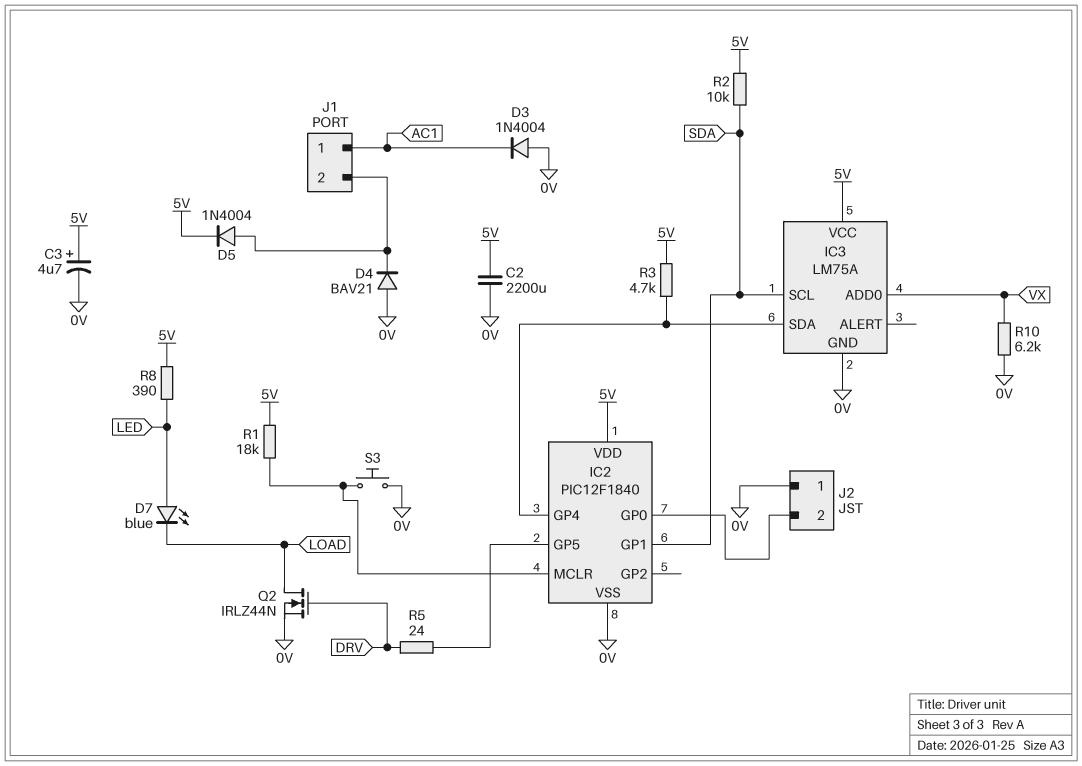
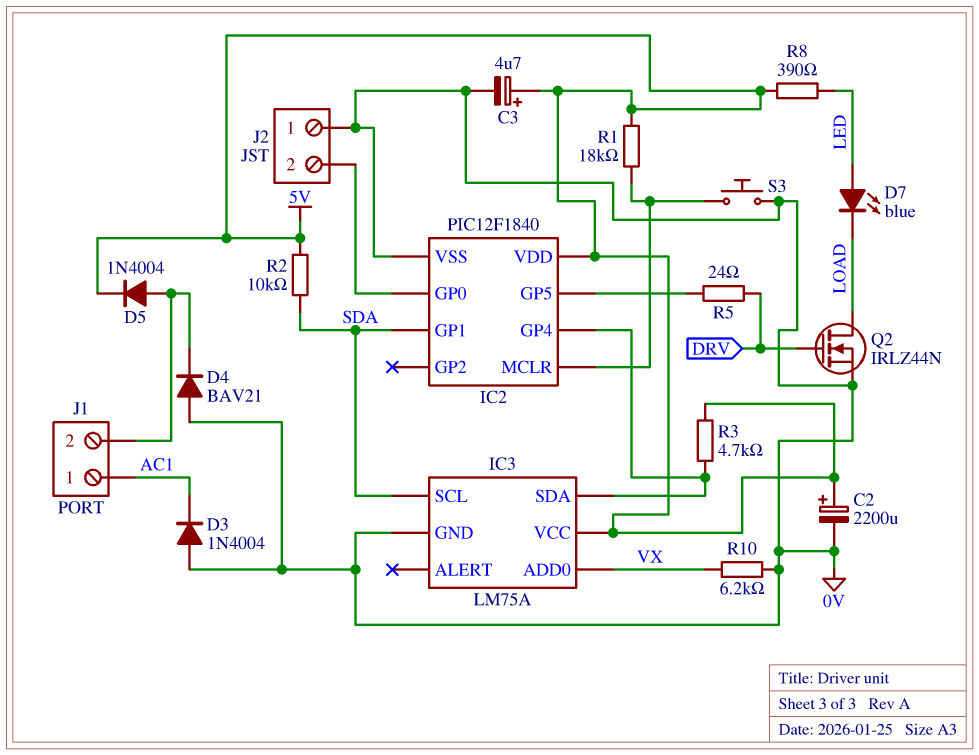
C2: 2200uF (0V, 5V) -> 2200uF (plus 5V, minus 0V)

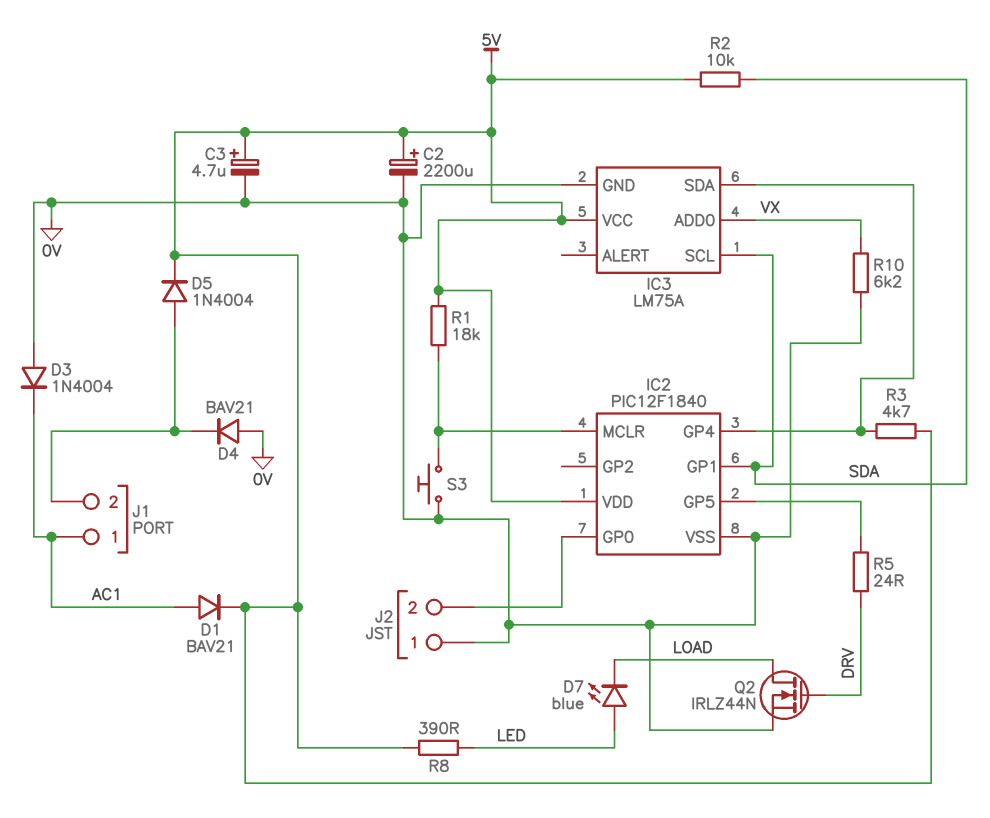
D1: none -> diode BAV21 (A AC1, K 5V)

